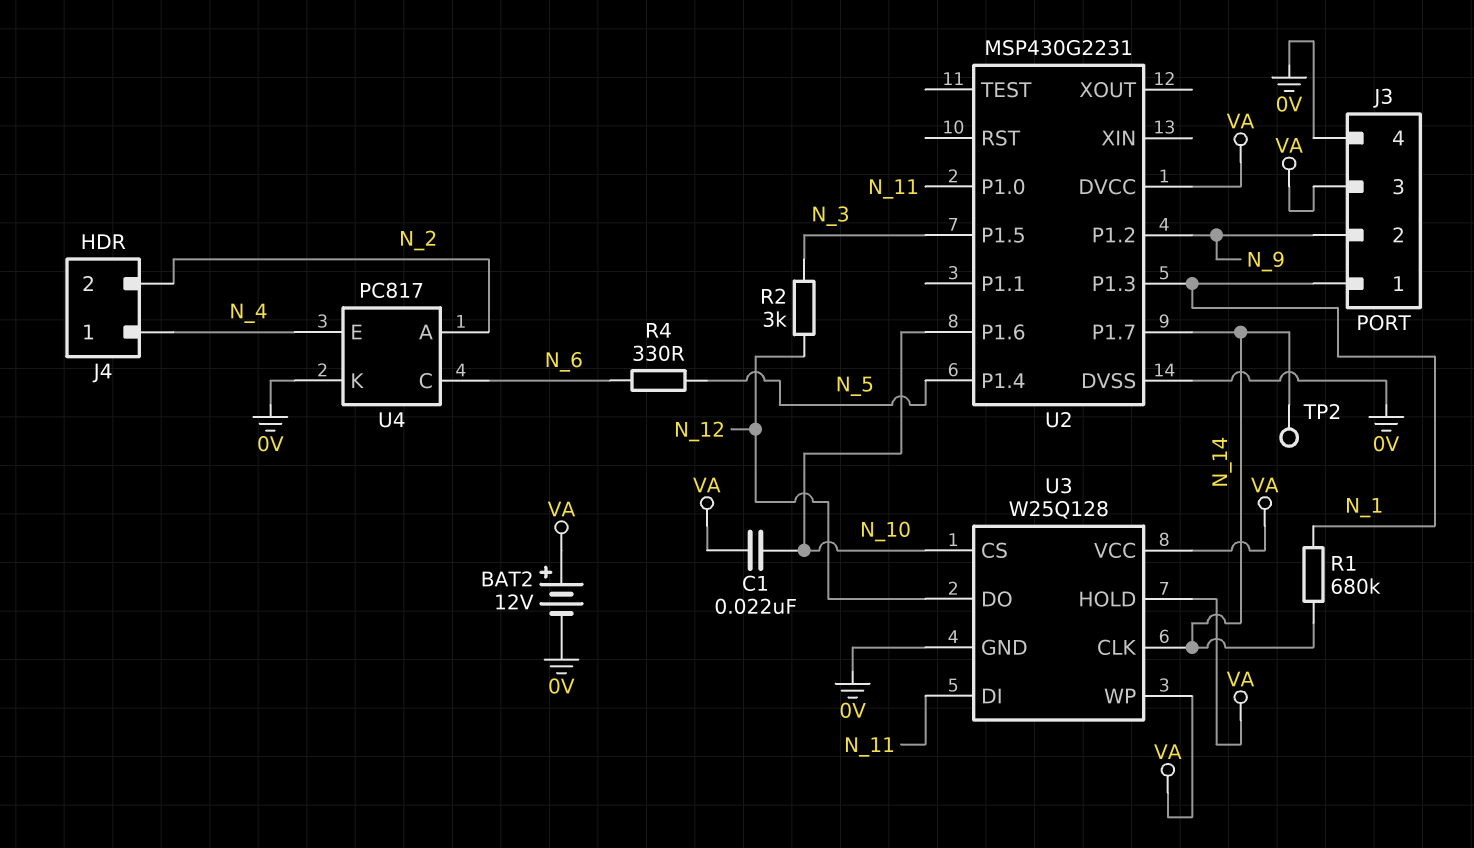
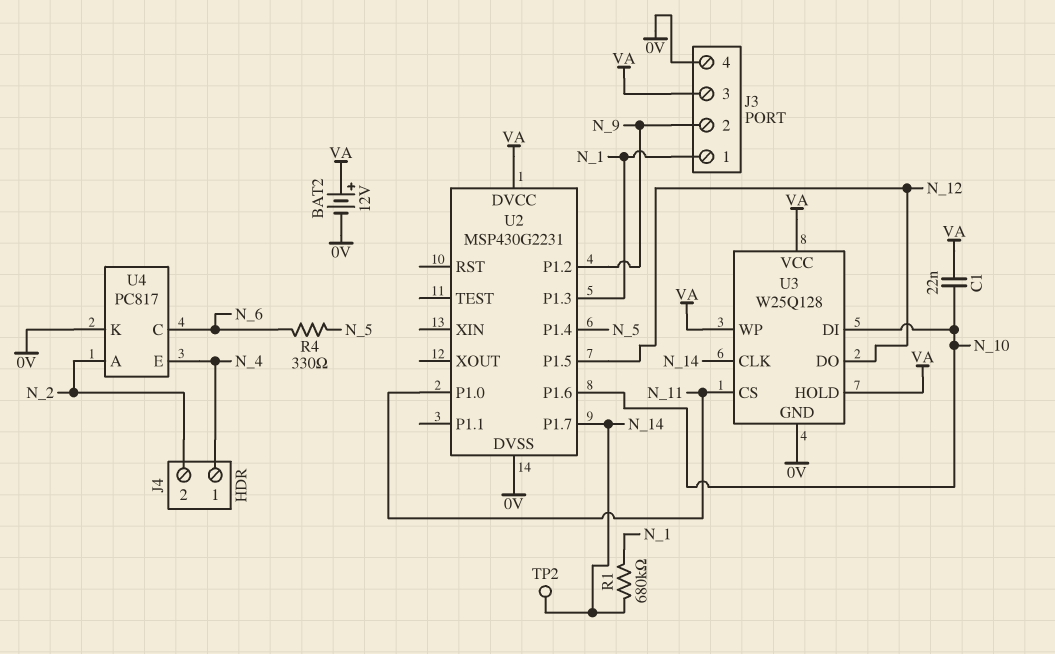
R2: 3k (N_3, N_12) -> none
U2 pin P1.5: N_3 -> N_12
U3 pin CS: N_10 -> N_11
U3 pin DI: N_11 -> N_10

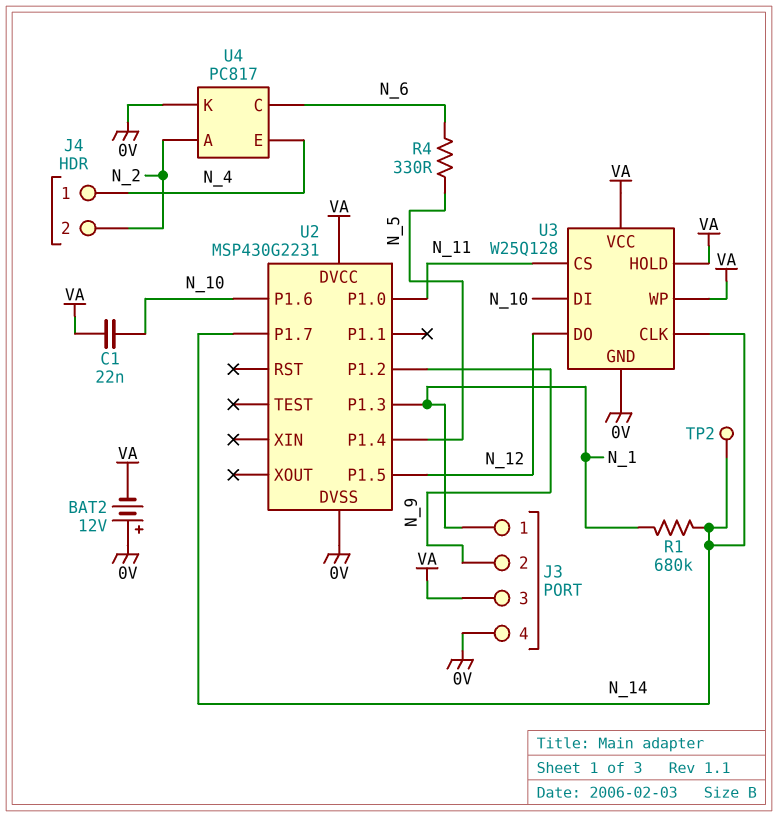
BAT2: 12V (plus VA, minus 0V) -> 12V (plus 0V, minus VA)

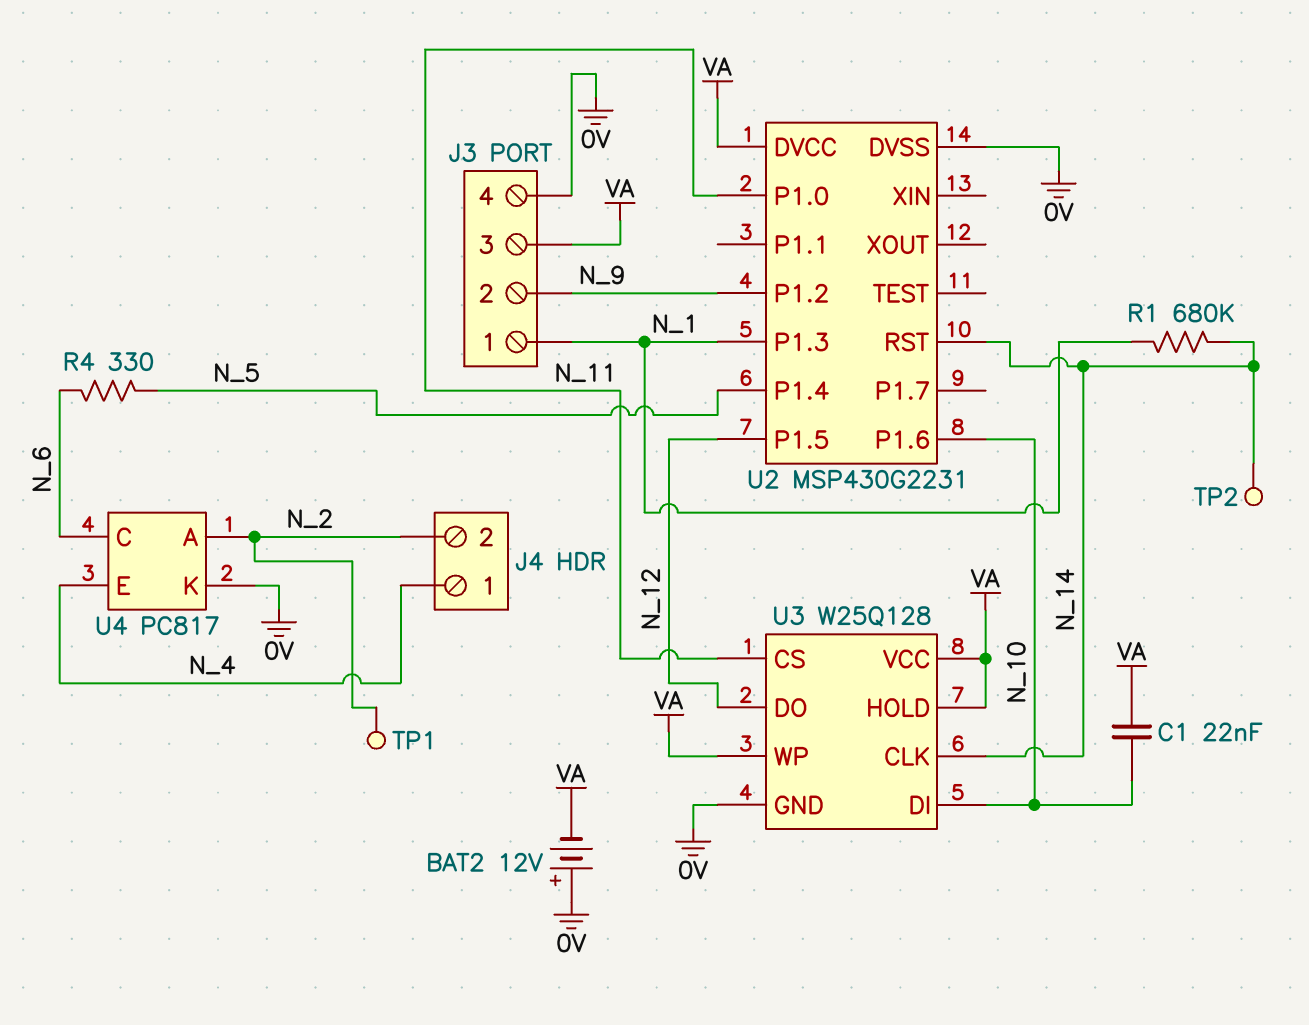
TP1: none -> test point (N_2)
U2 pin P1.7: N_14 -> none
U2 pin RST: none -> N_14

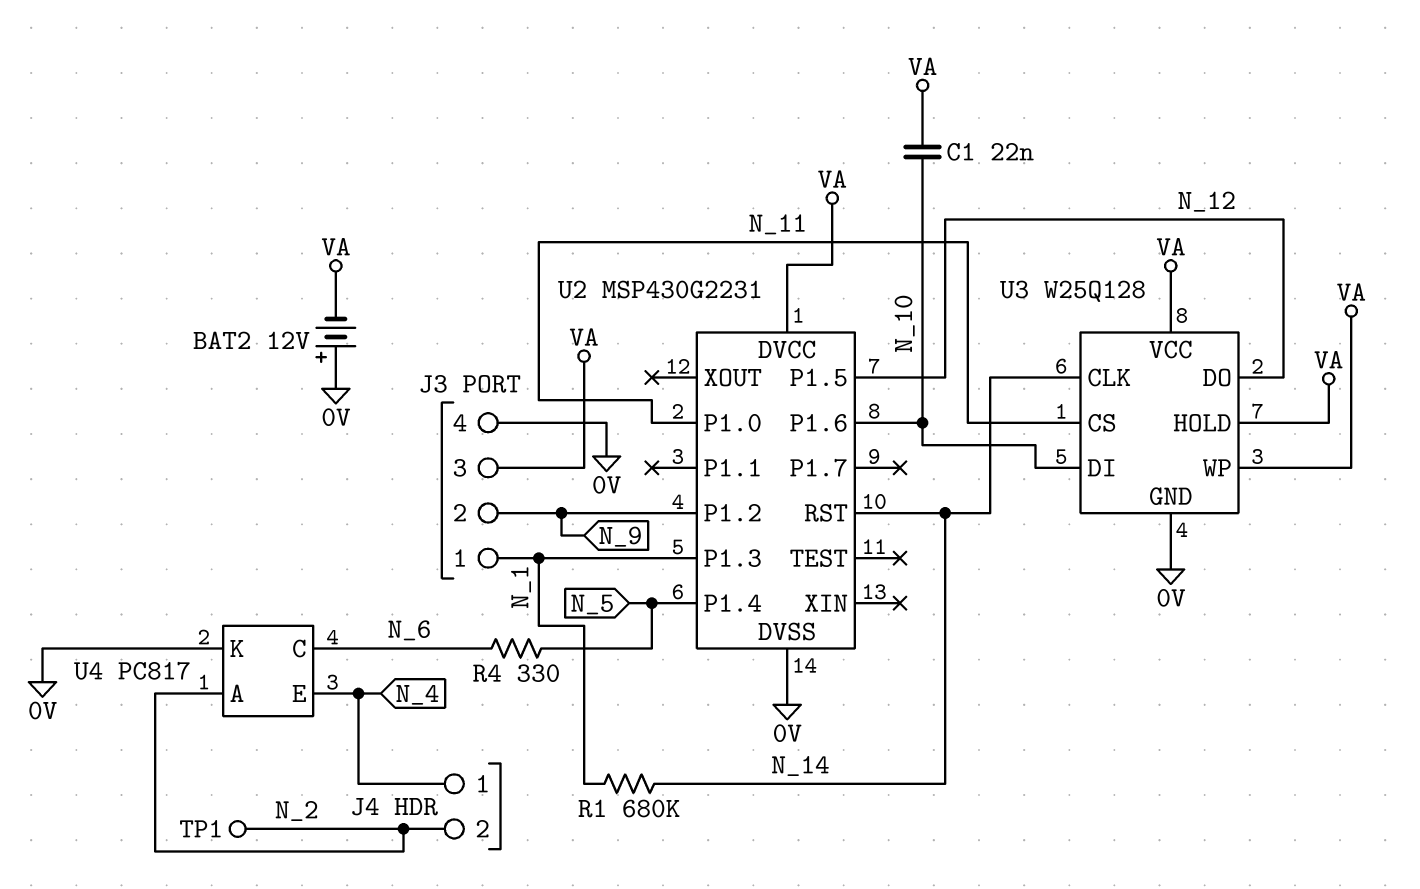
TP2: test point (N_14) -> none

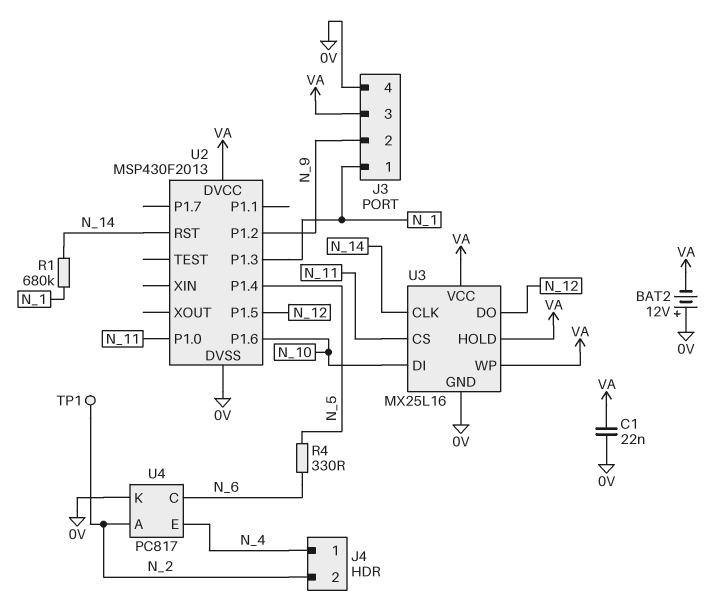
C1: 22nF (N_10, VA) -> 22nF (0V, VA)
U2: MSP430G2231 -> MSP430F2013
U3: W25Q128 -> MX25L16

